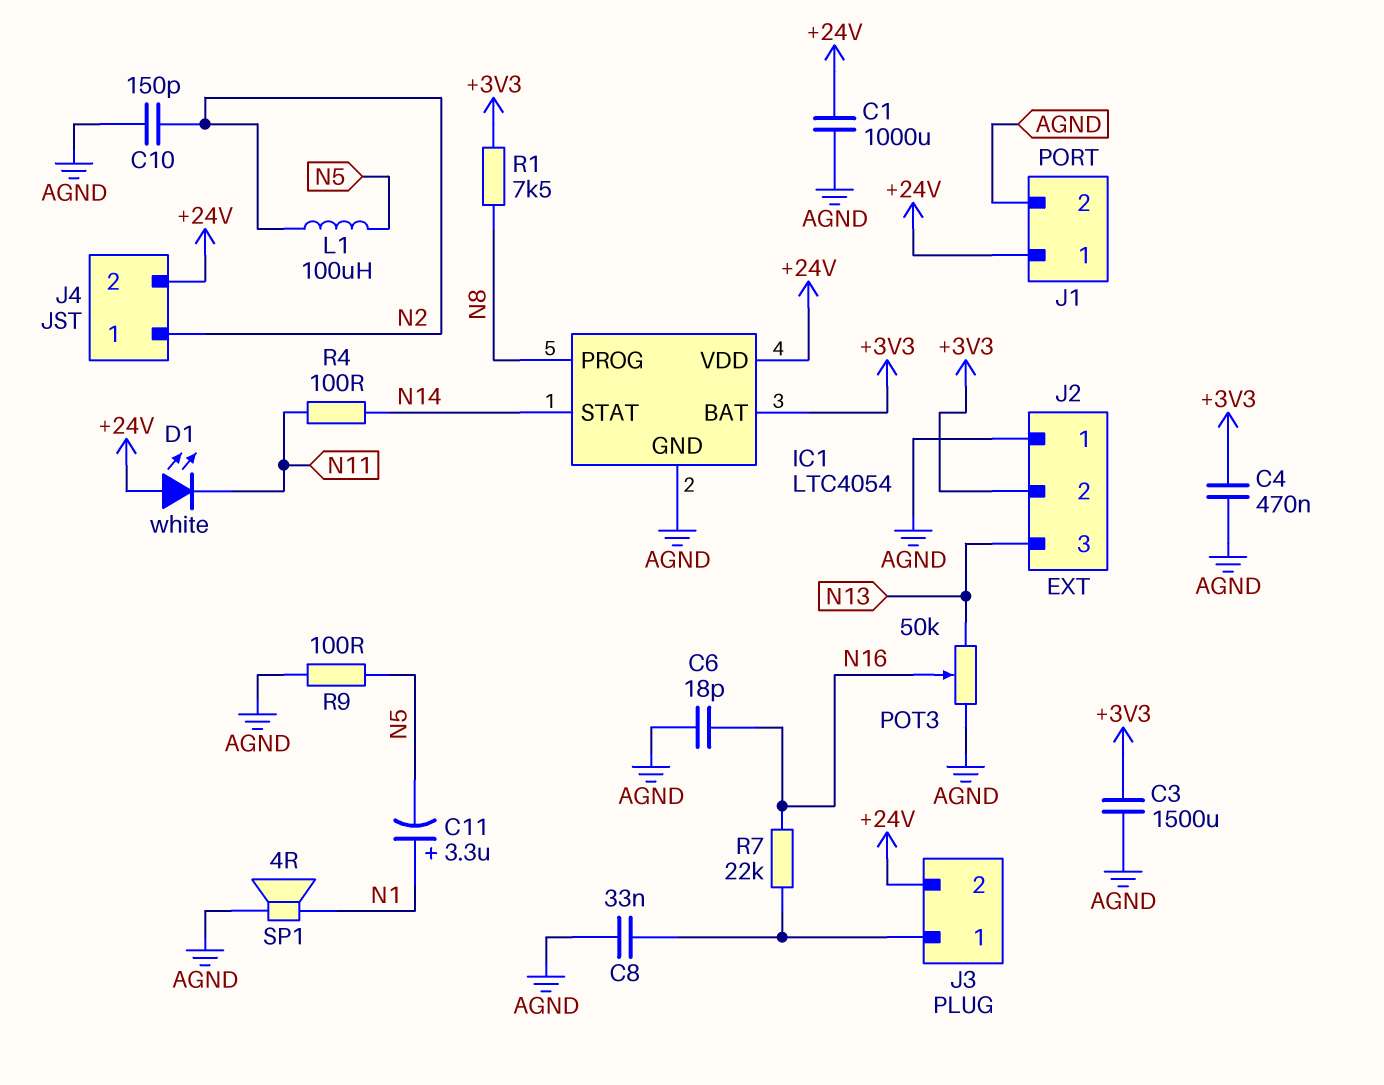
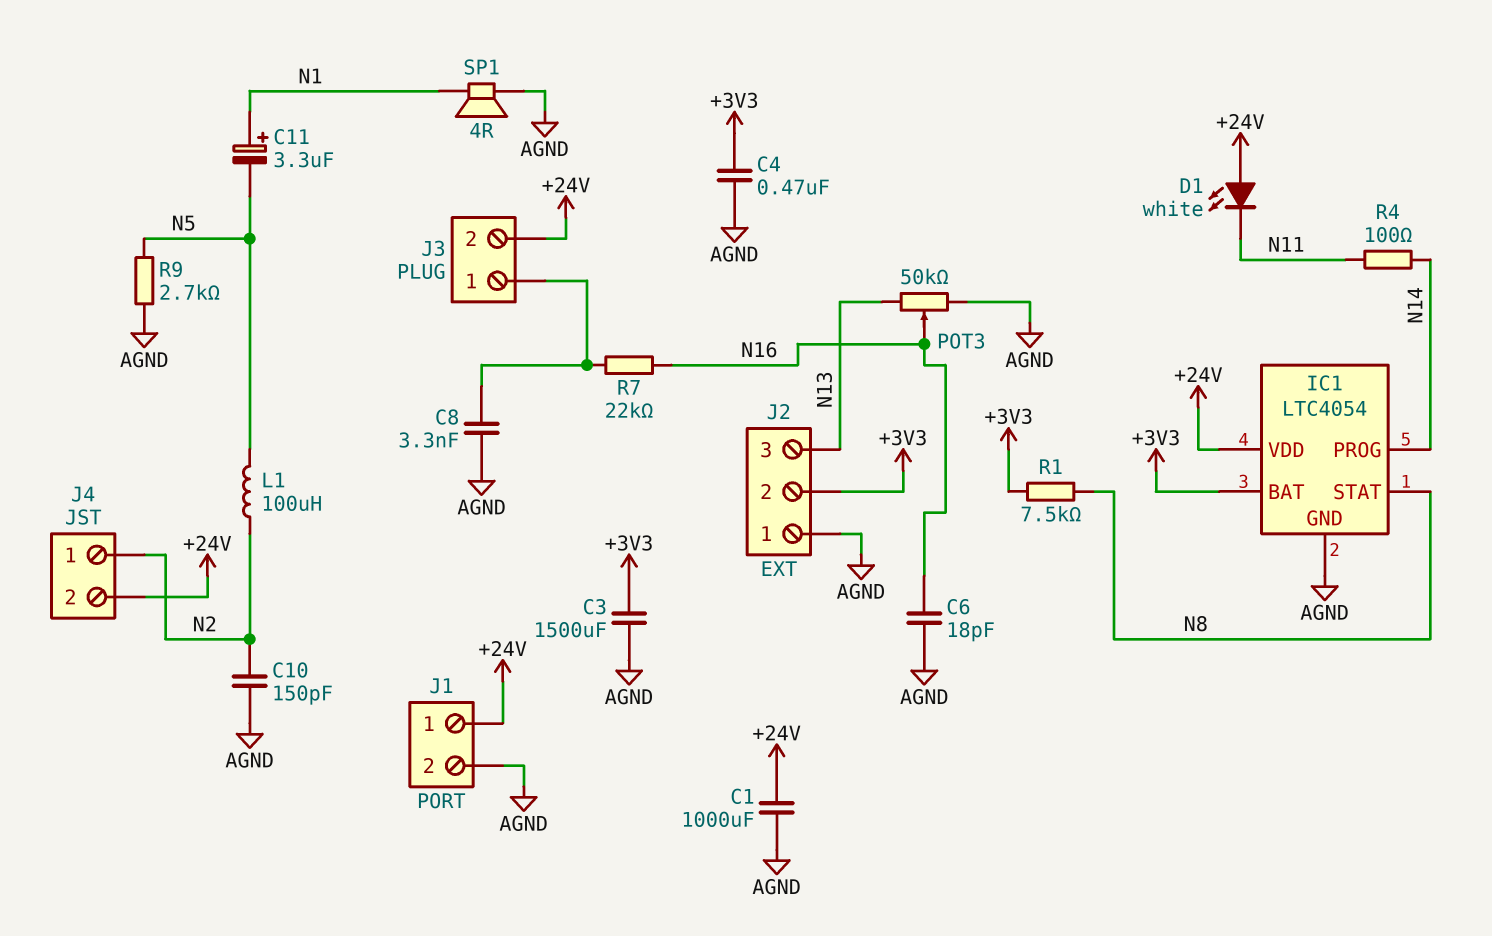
C8: 33nF (AGND, J3/1) -> 3.3nF (AGND, J3/1)
IC1 pin PROG: N8 -> N14
IC1 pin STAT: N14 -> N8
R9: 100 (AGND, N5) -> 2.7k (AGND, N5)

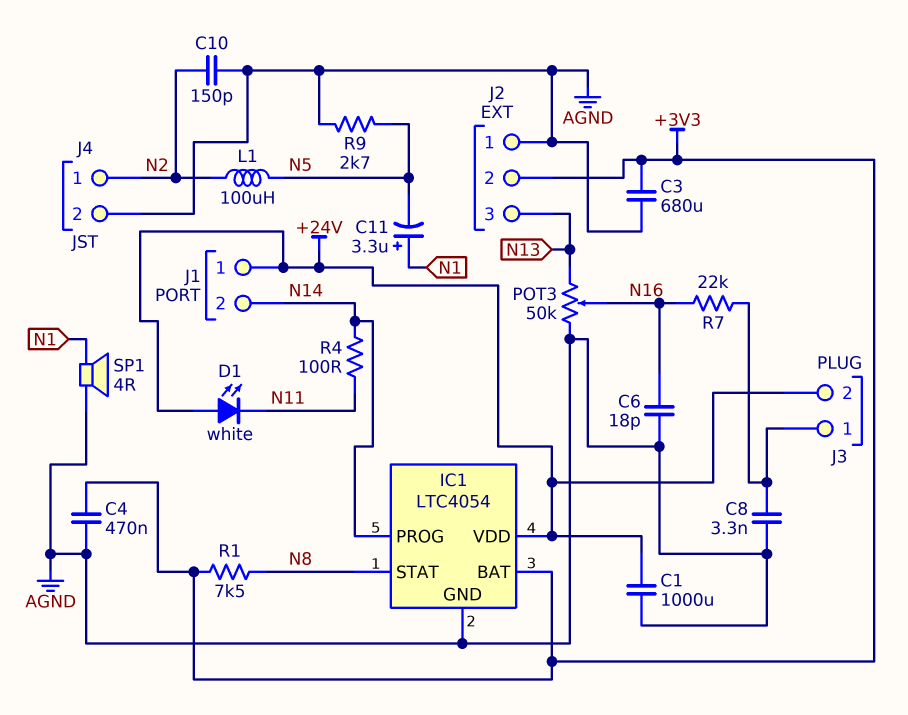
C3: 1500uF (+3V3, AGND) -> 680uF (+3V3, AGND)
J1 pin 2: AGND -> N14
J4 pin 2: +24V -> AGND

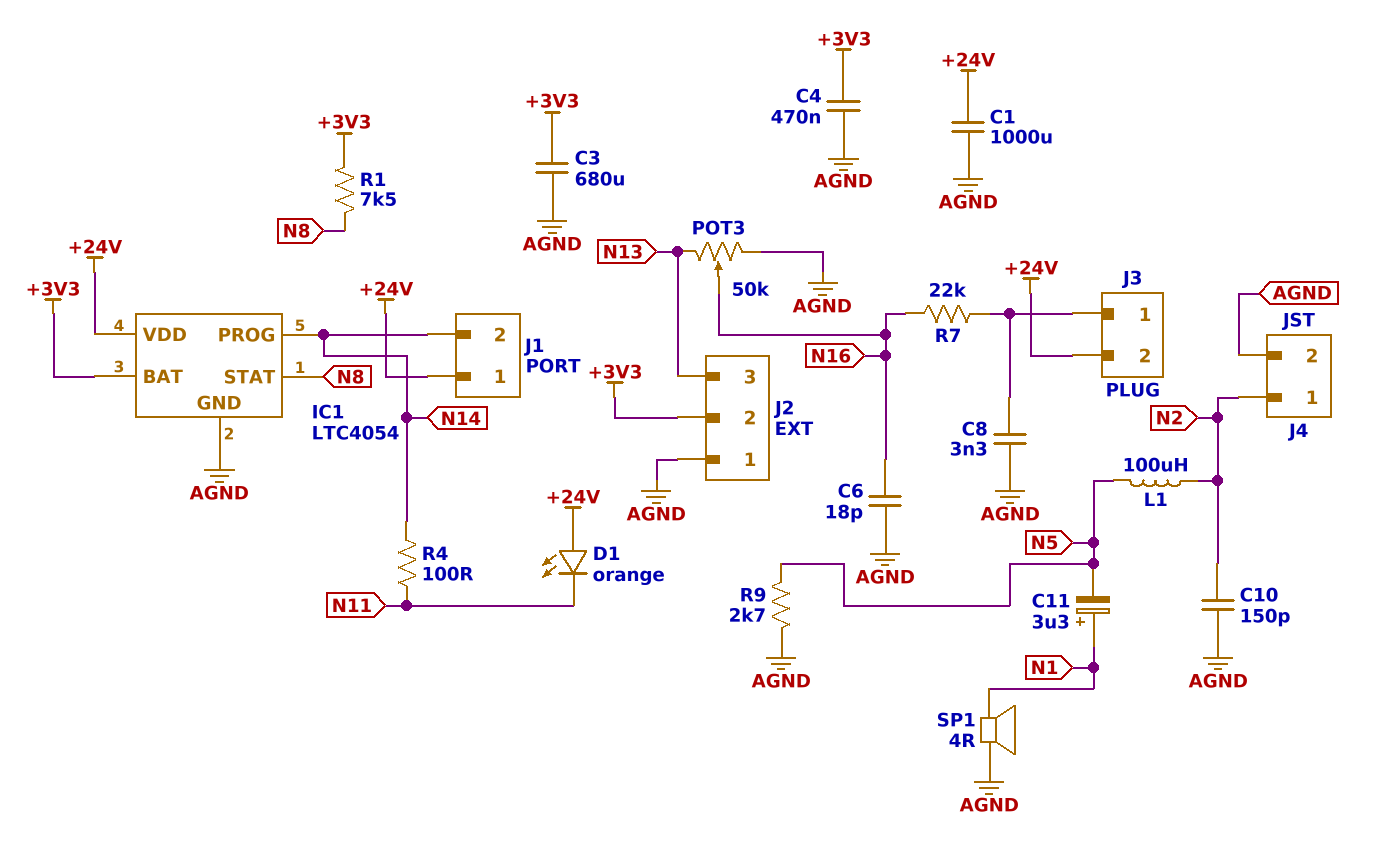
D1: LED white (A +24V, K N11) -> LED orange (A +24V, K N11)

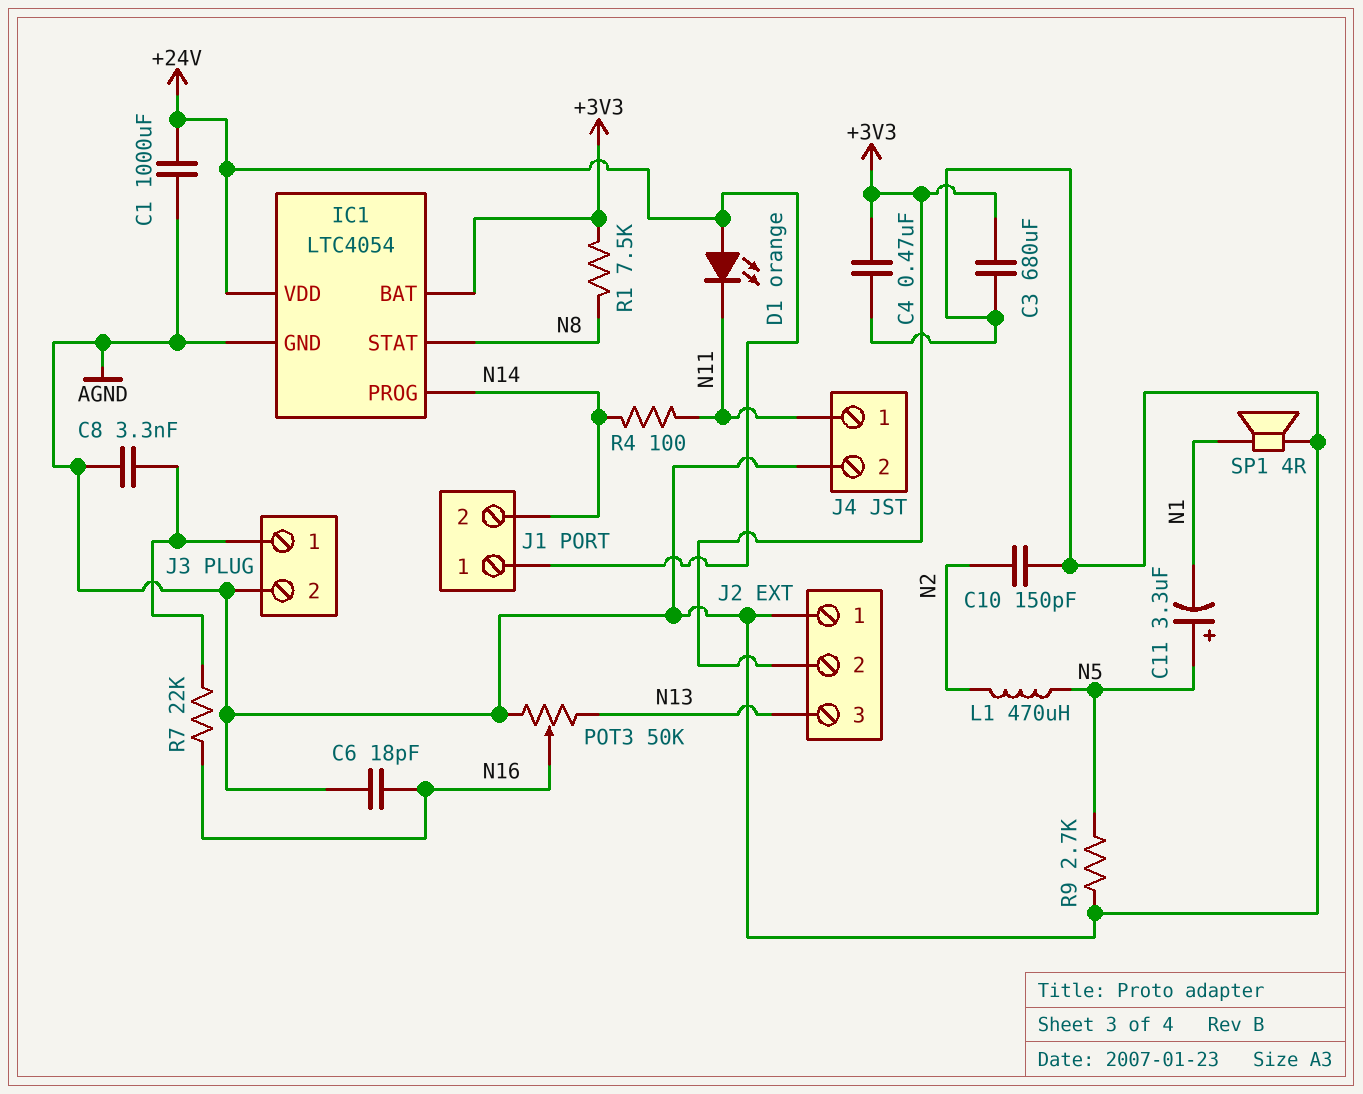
C11: 3.3uF (plus N1, minus N5) -> 3.3uF (plus N5, minus N1)
J3 pin 2: +24V -> AGND
J4 pin 1: N2 -> N11
L1: 100uH (N2, N5) -> 470uH (N2, N5)

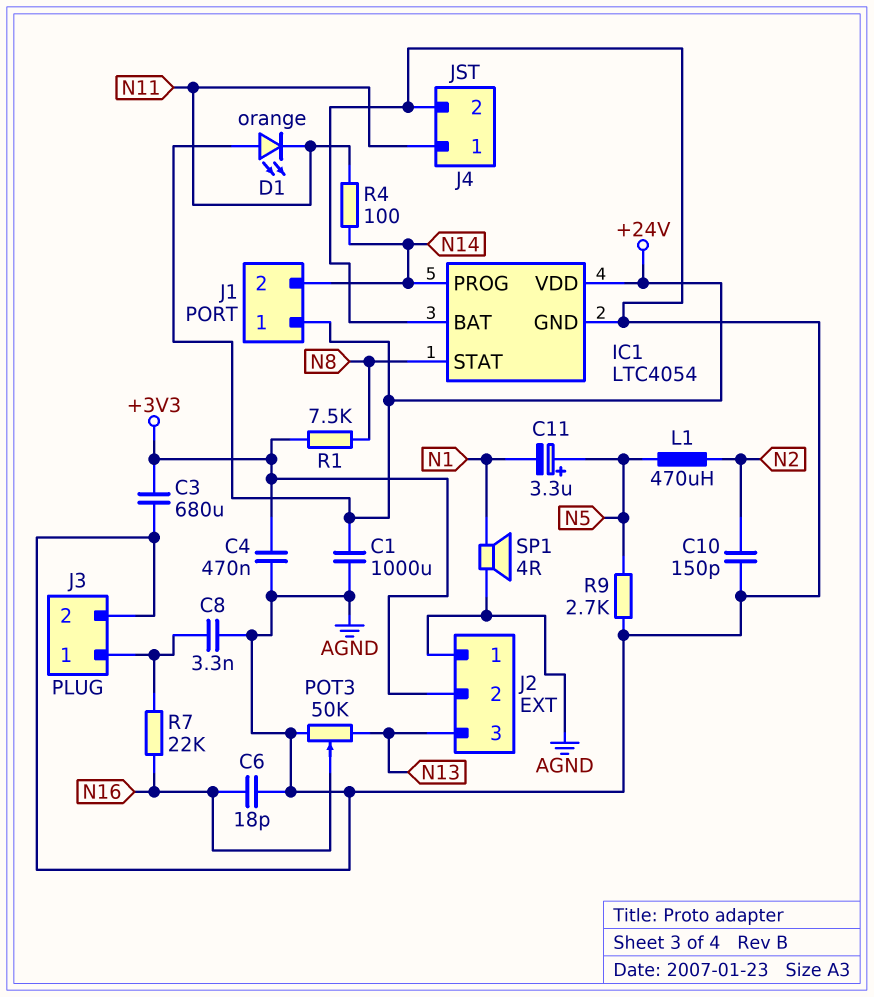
IC1 pin BAT: +3V3 -> AGND

